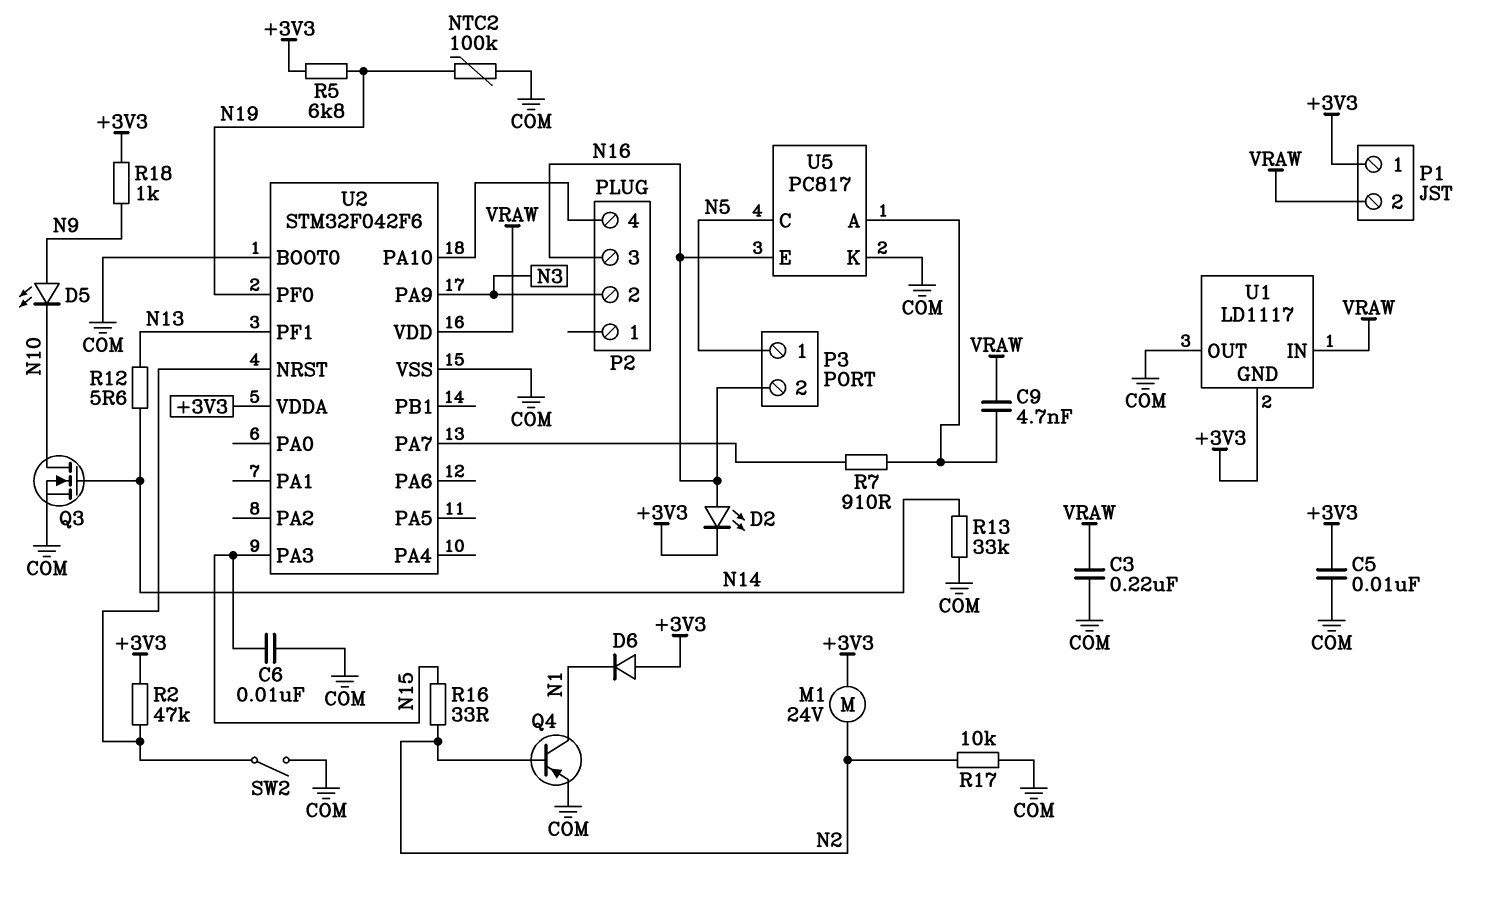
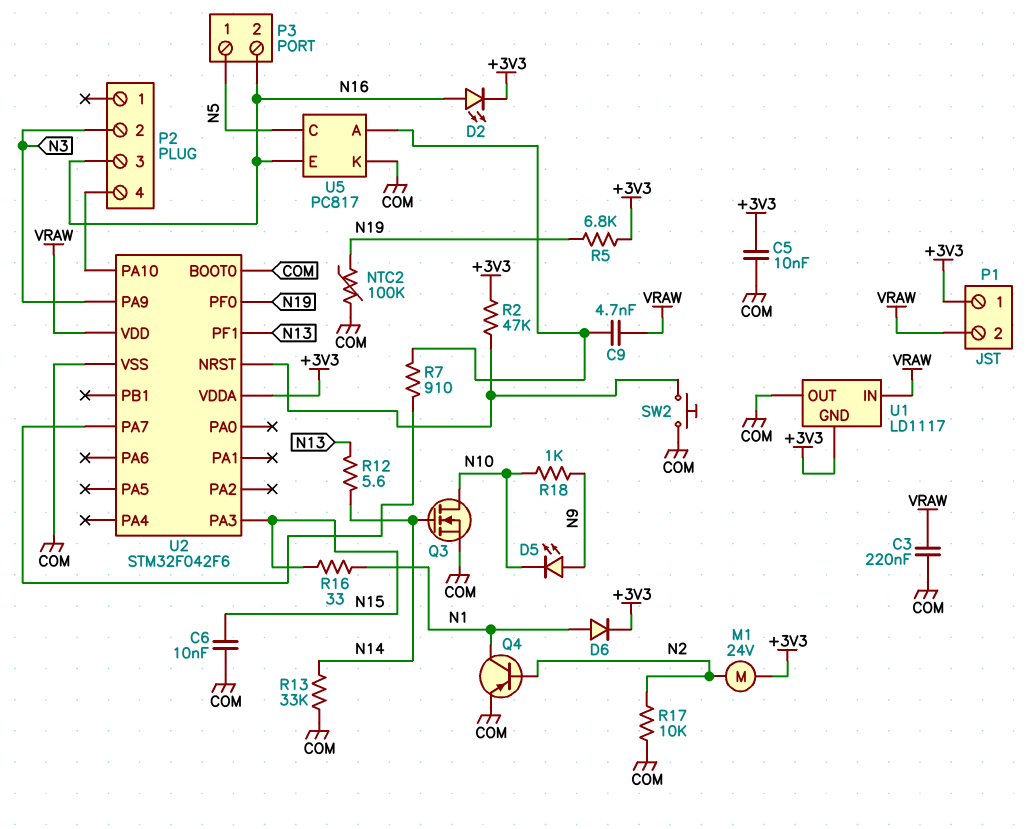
D6: diode (A +3V3, K N1) -> diode (A N1, K +3V3)
R16: 33 (N2, N15) -> 33 (N1, N15)
R18: 1k (+3V3, N9) -> 1k (N9, N10)
SW2: switch (COM, U2/NRST) -> button (COM, U2/NRST)

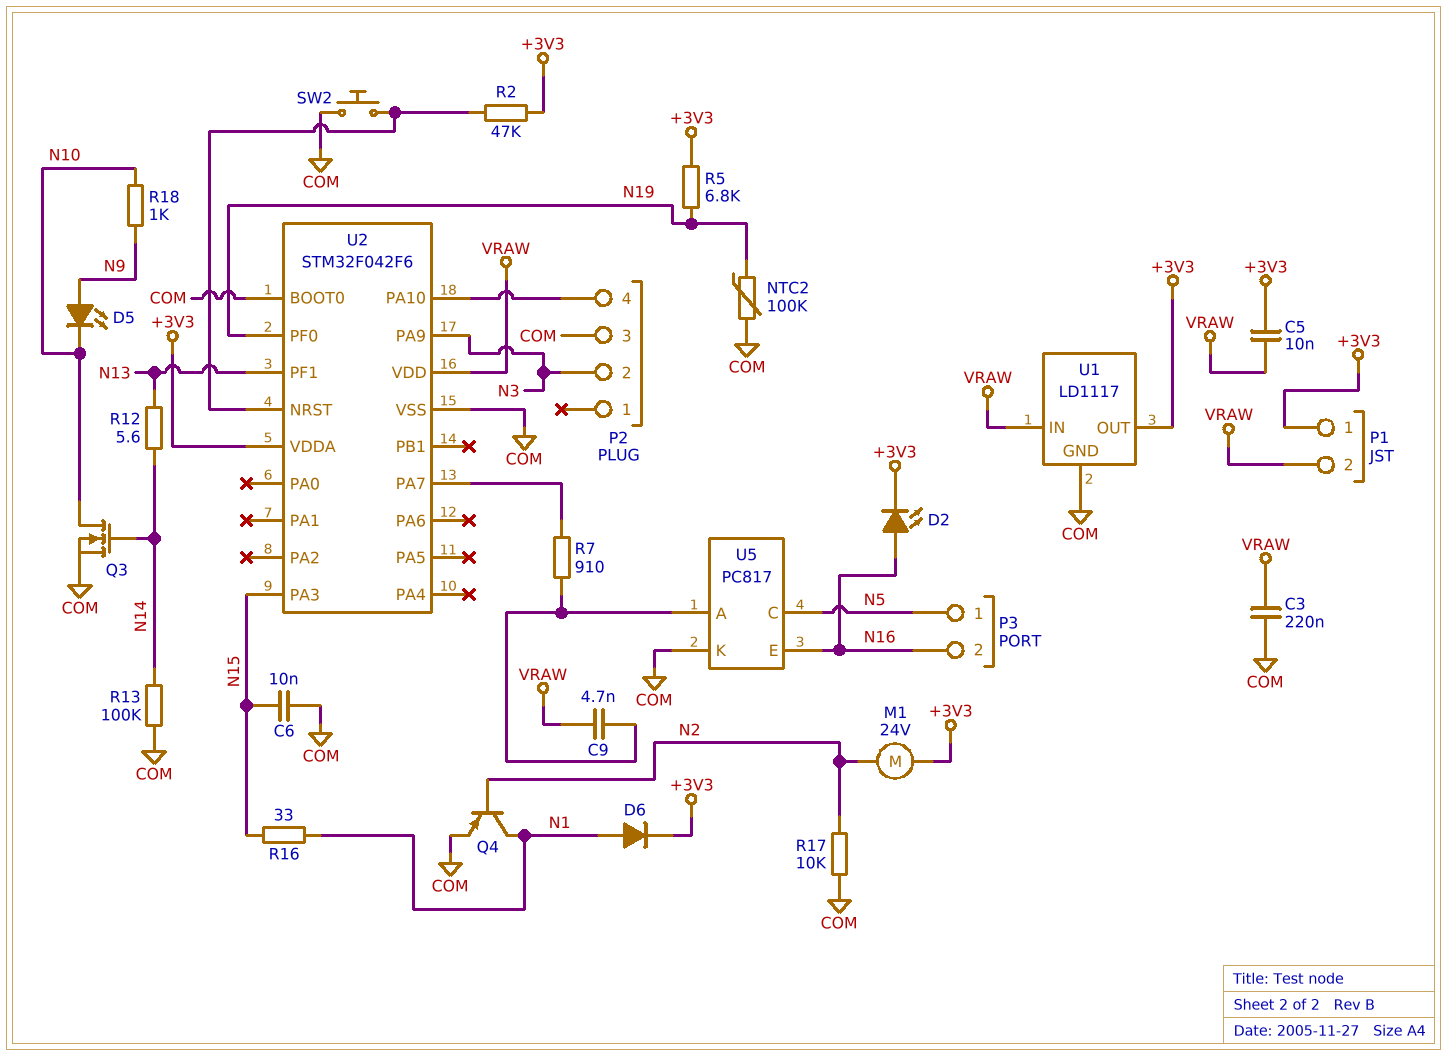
C5: 10nF (+3V3, COM) -> 10nF (+3V3, VRAW)
P2 pin 3: N16 -> COM
R13: 33k (COM, N14) -> 100k (COM, N14)
U1 pin GND: +3V3 -> COM
U1 pin OUT: COM -> +3V3

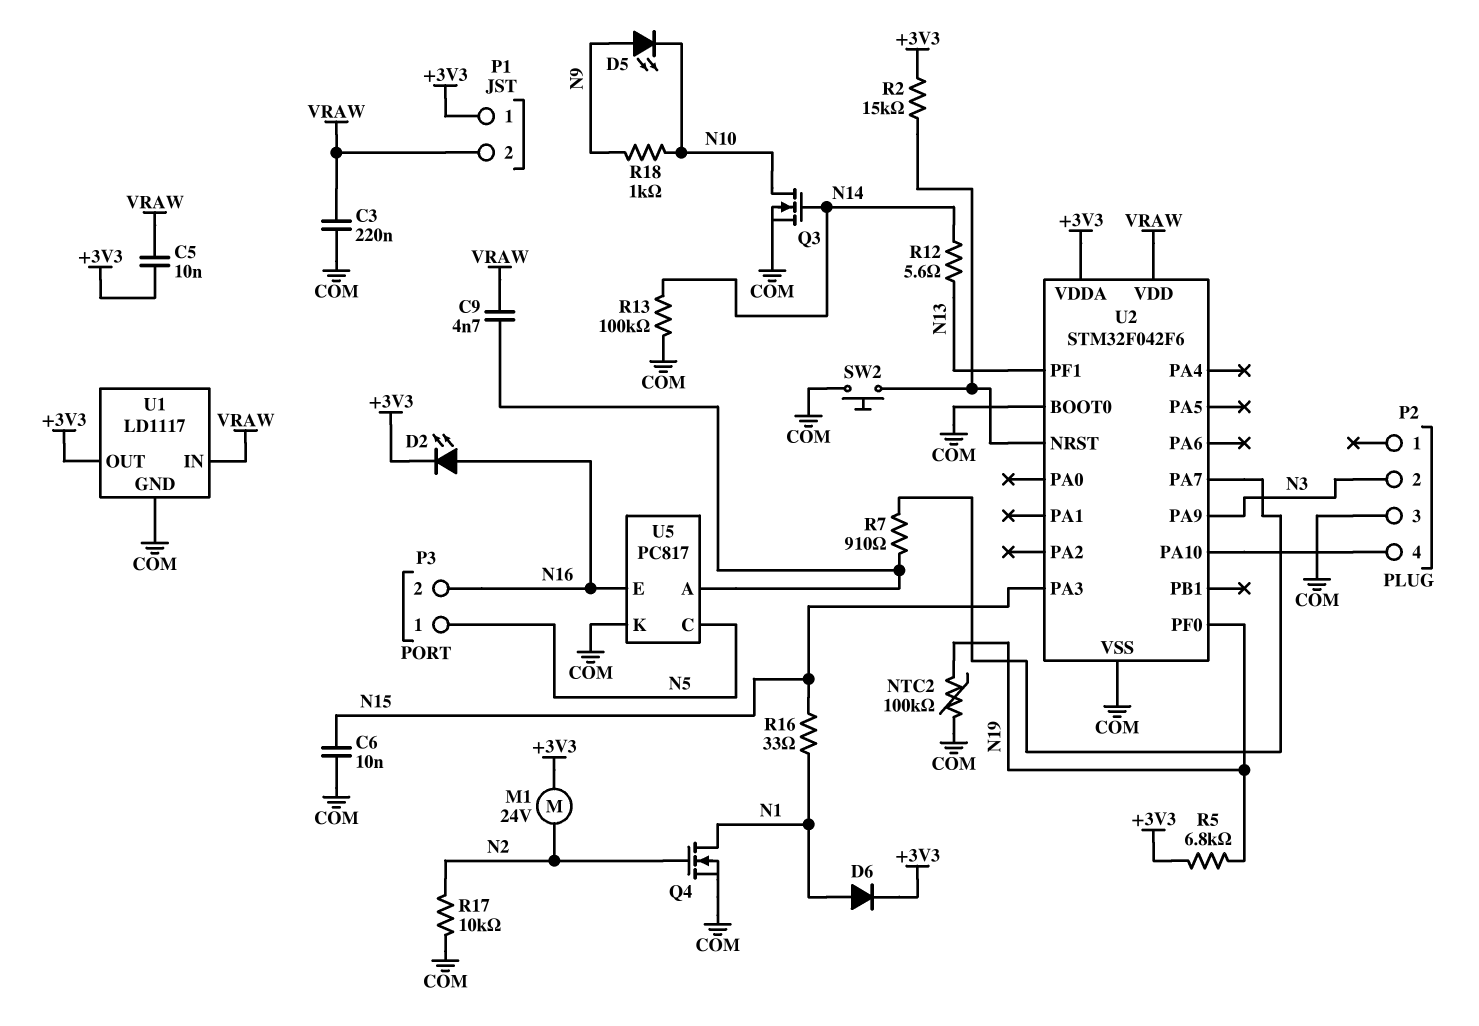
Q4: PNP (B N2, C N1, E COM) -> NMOS (G N2, D N1, S COM)
R2: 47k (+3V3, U2/NRST) -> 15k (+3V3, U2/NRST)

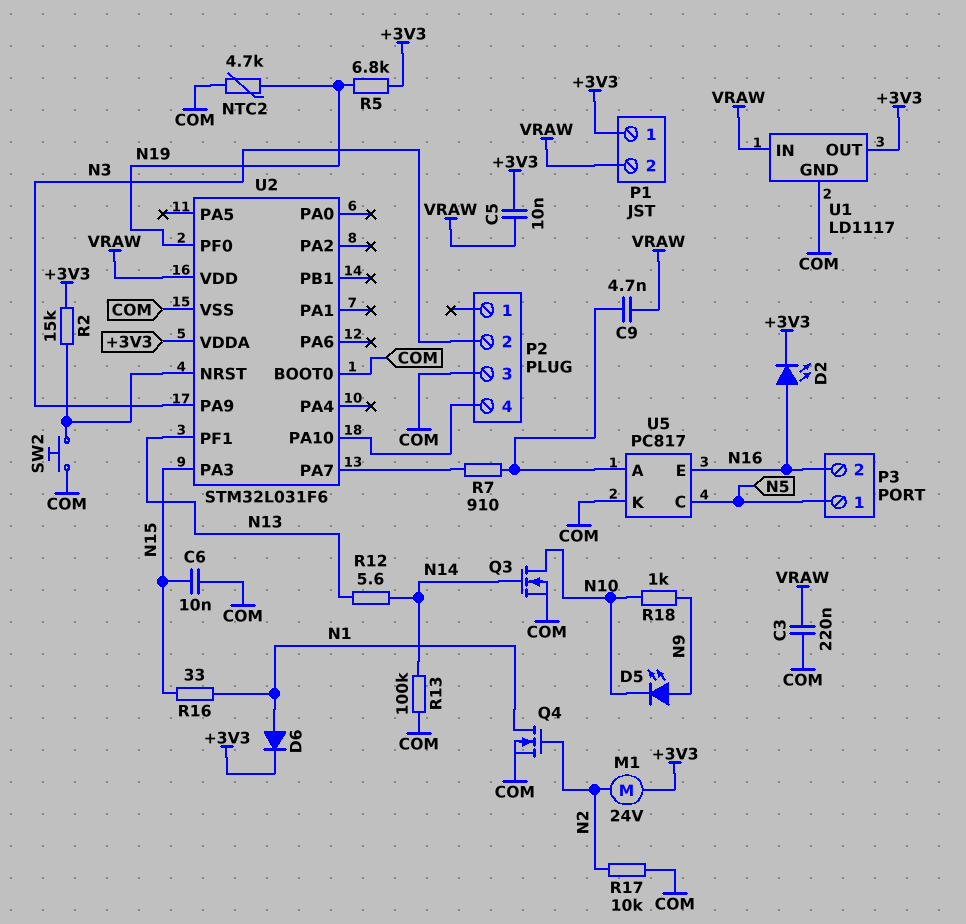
NTC2: 100k (COM, N19) -> 4.7k (COM, N19)
U2: STM32F042F6 -> STM32L031F6

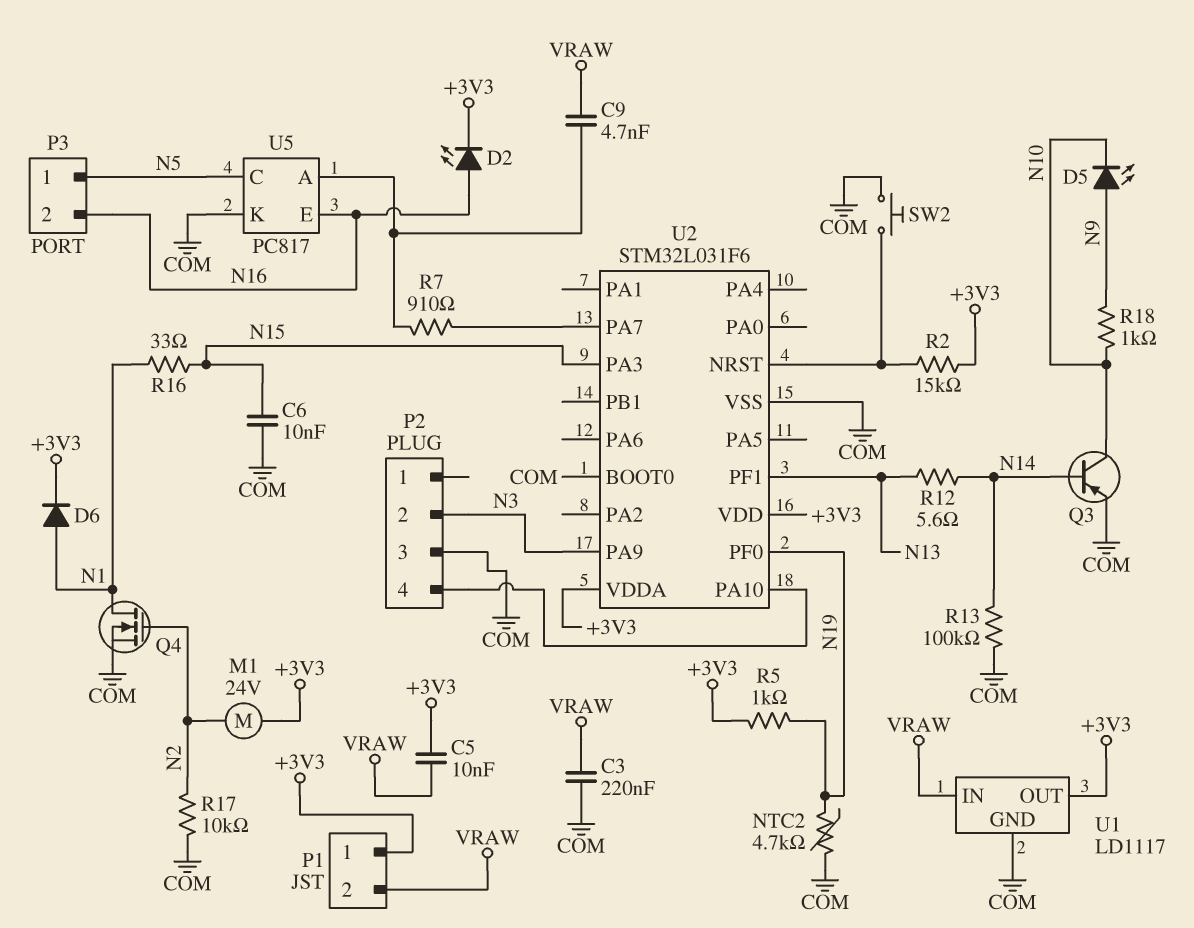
Q3: NMOS (G N14, D N10, S COM) -> PNP (B N14, C N10, E COM)
R5: 6.8k (+3V3, N19) -> 1k (+3V3, N19)
U2 pin VDD: VRAW -> +3V3

